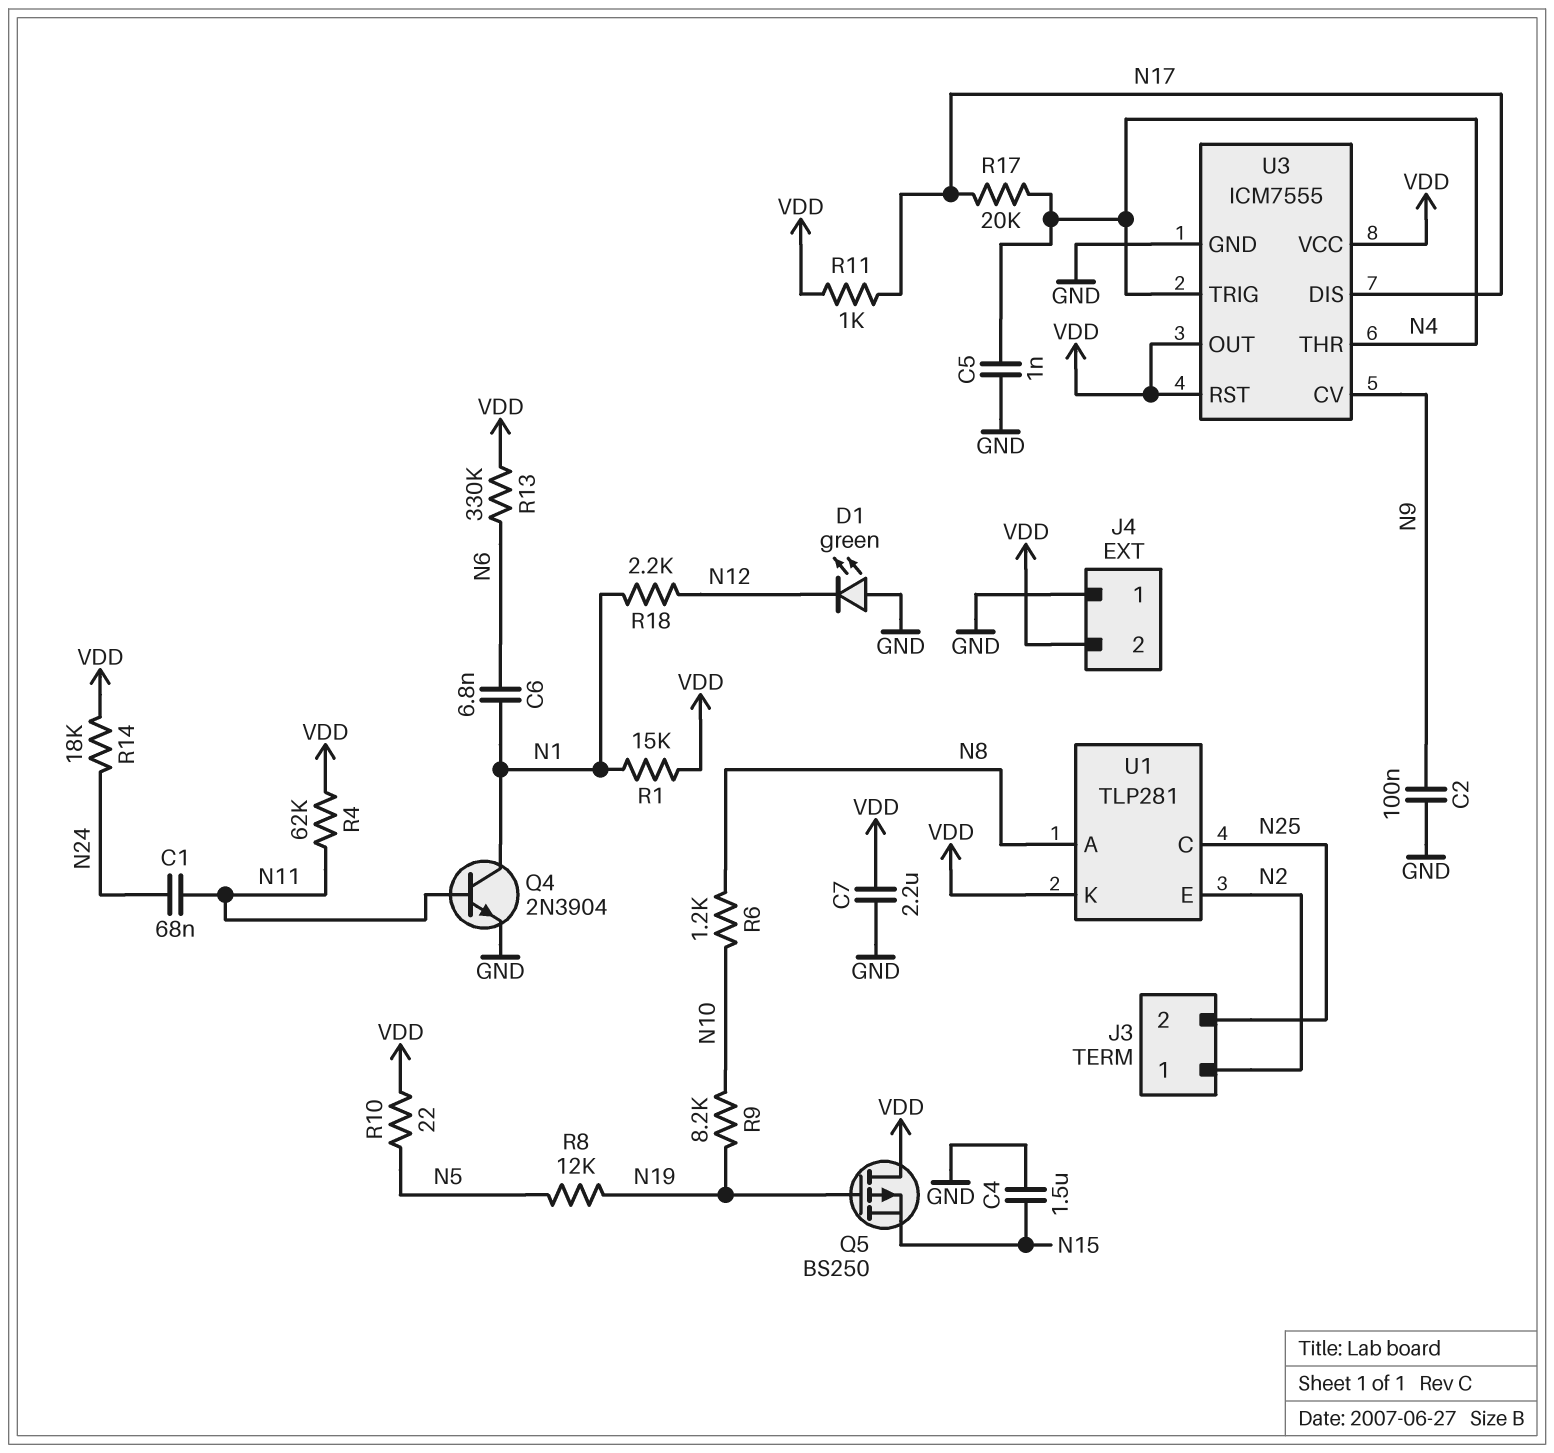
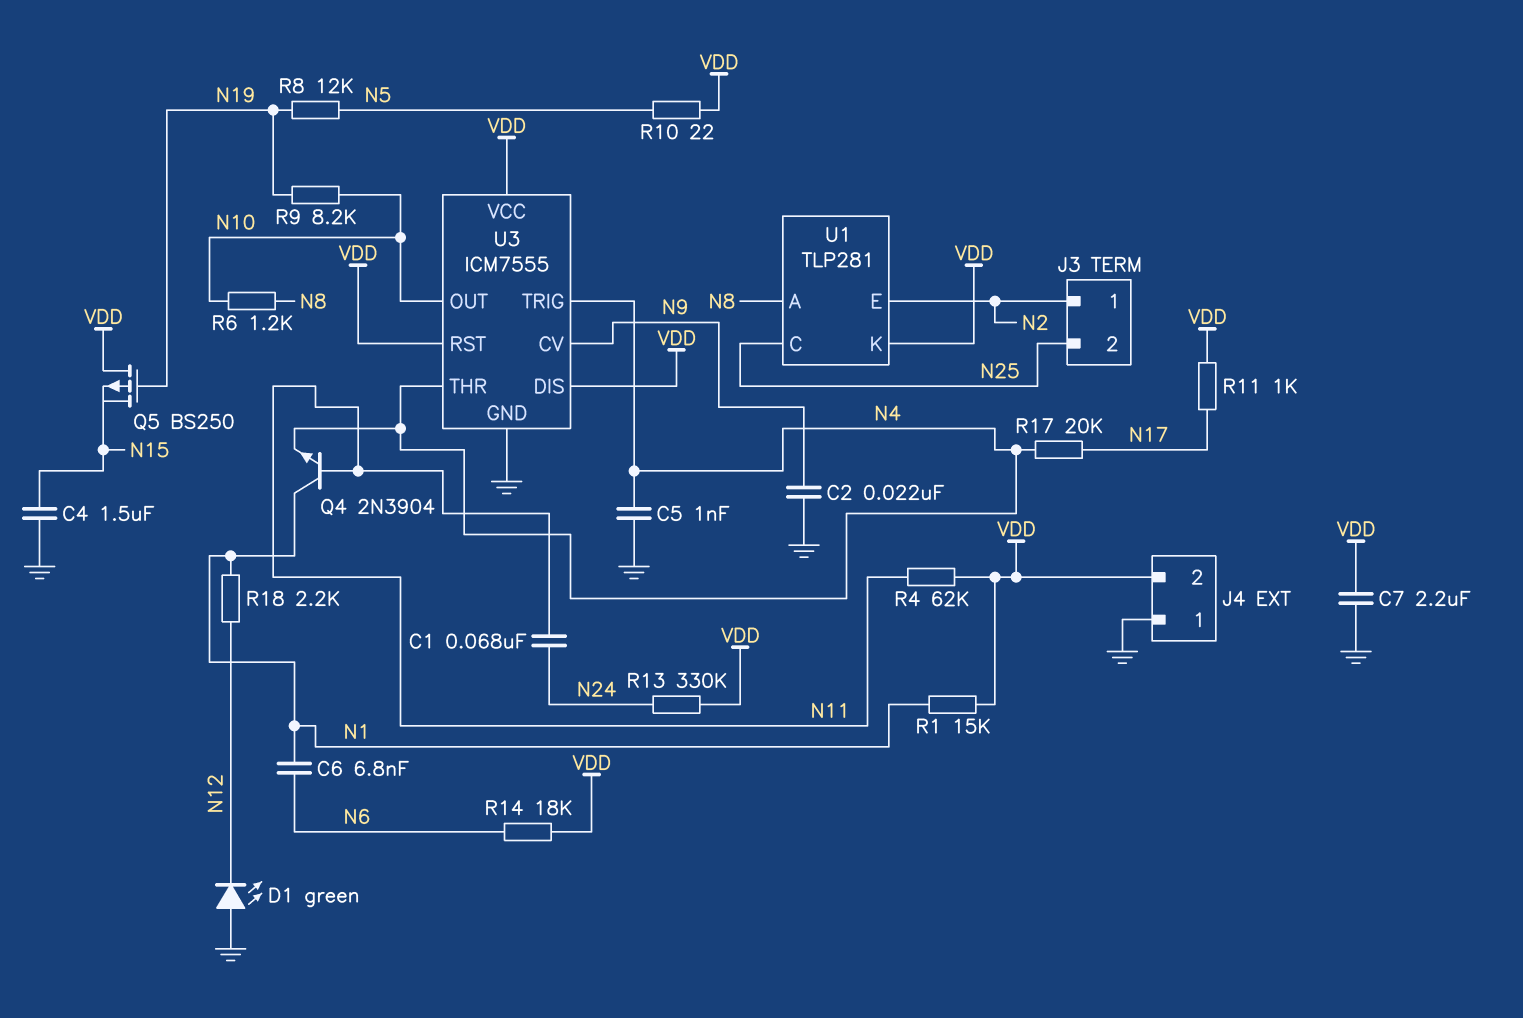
C2: 100nF (GND, N9) -> 22nF (GND, N9)
Q4: NPN 2N3904 (B N11, C N1, E GND) -> NPN 2N3904 (B N11, C N1, E N4)
R13: 330k (N6, VDD) -> 330k (N24, VDD)
R14: 18k (N24, VDD) -> 18k (N6, VDD)
U3 pin DIS: N17 -> VDD
U3 pin OUT: VDD -> N10

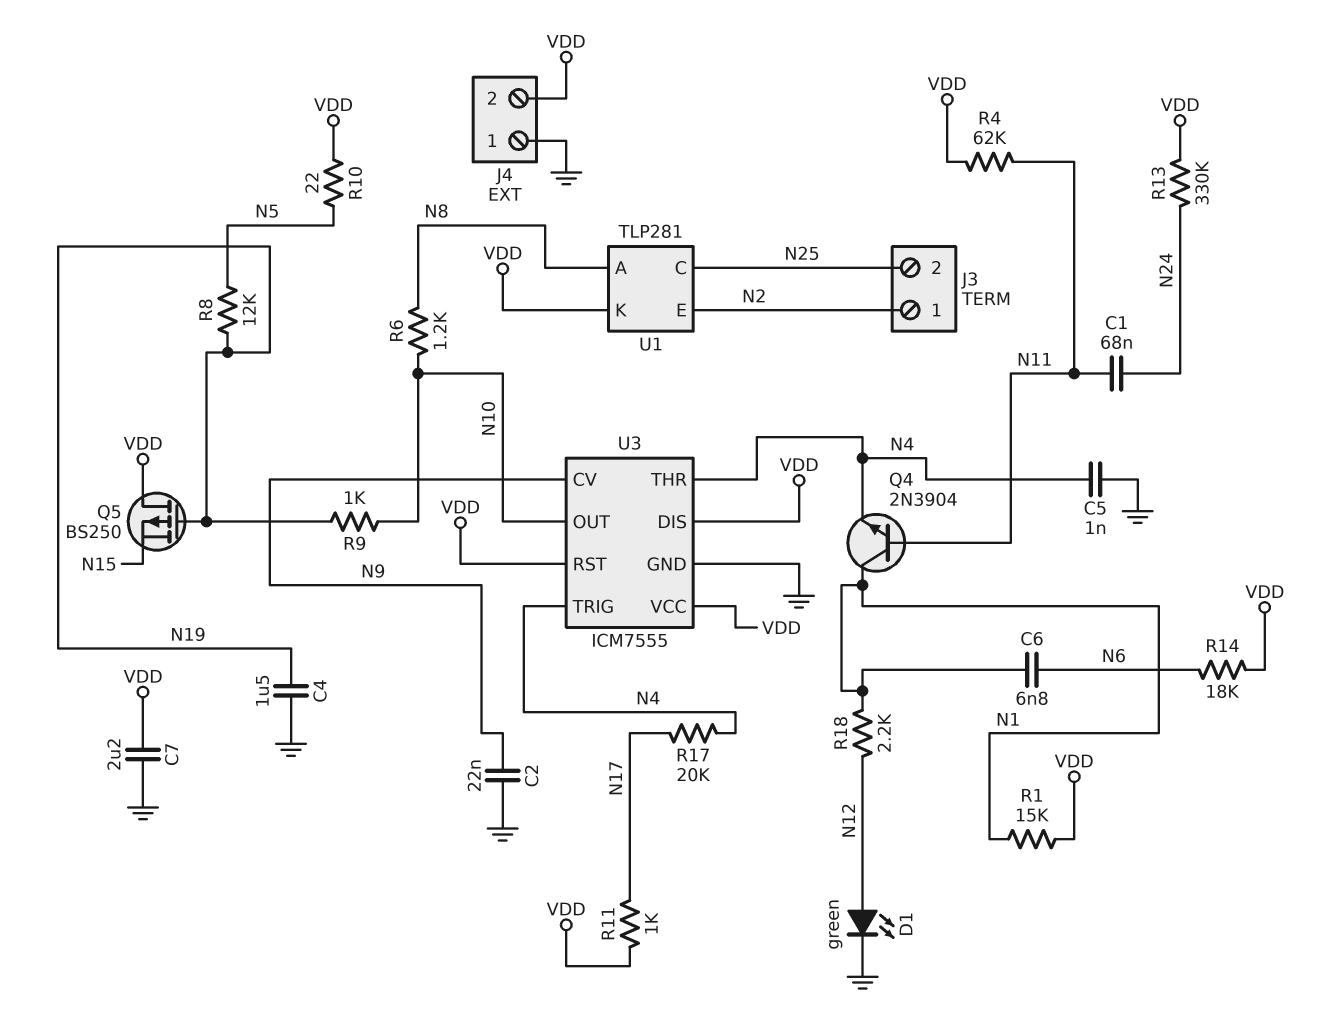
C4: 1.5uF (GND, N15) -> 1.5uF (GND, N19)
D1: LED green (A GND, K N12) -> LED green (A N12, K GND)
R9: 8.2k (N10, N19) -> 1k (N10, N19)

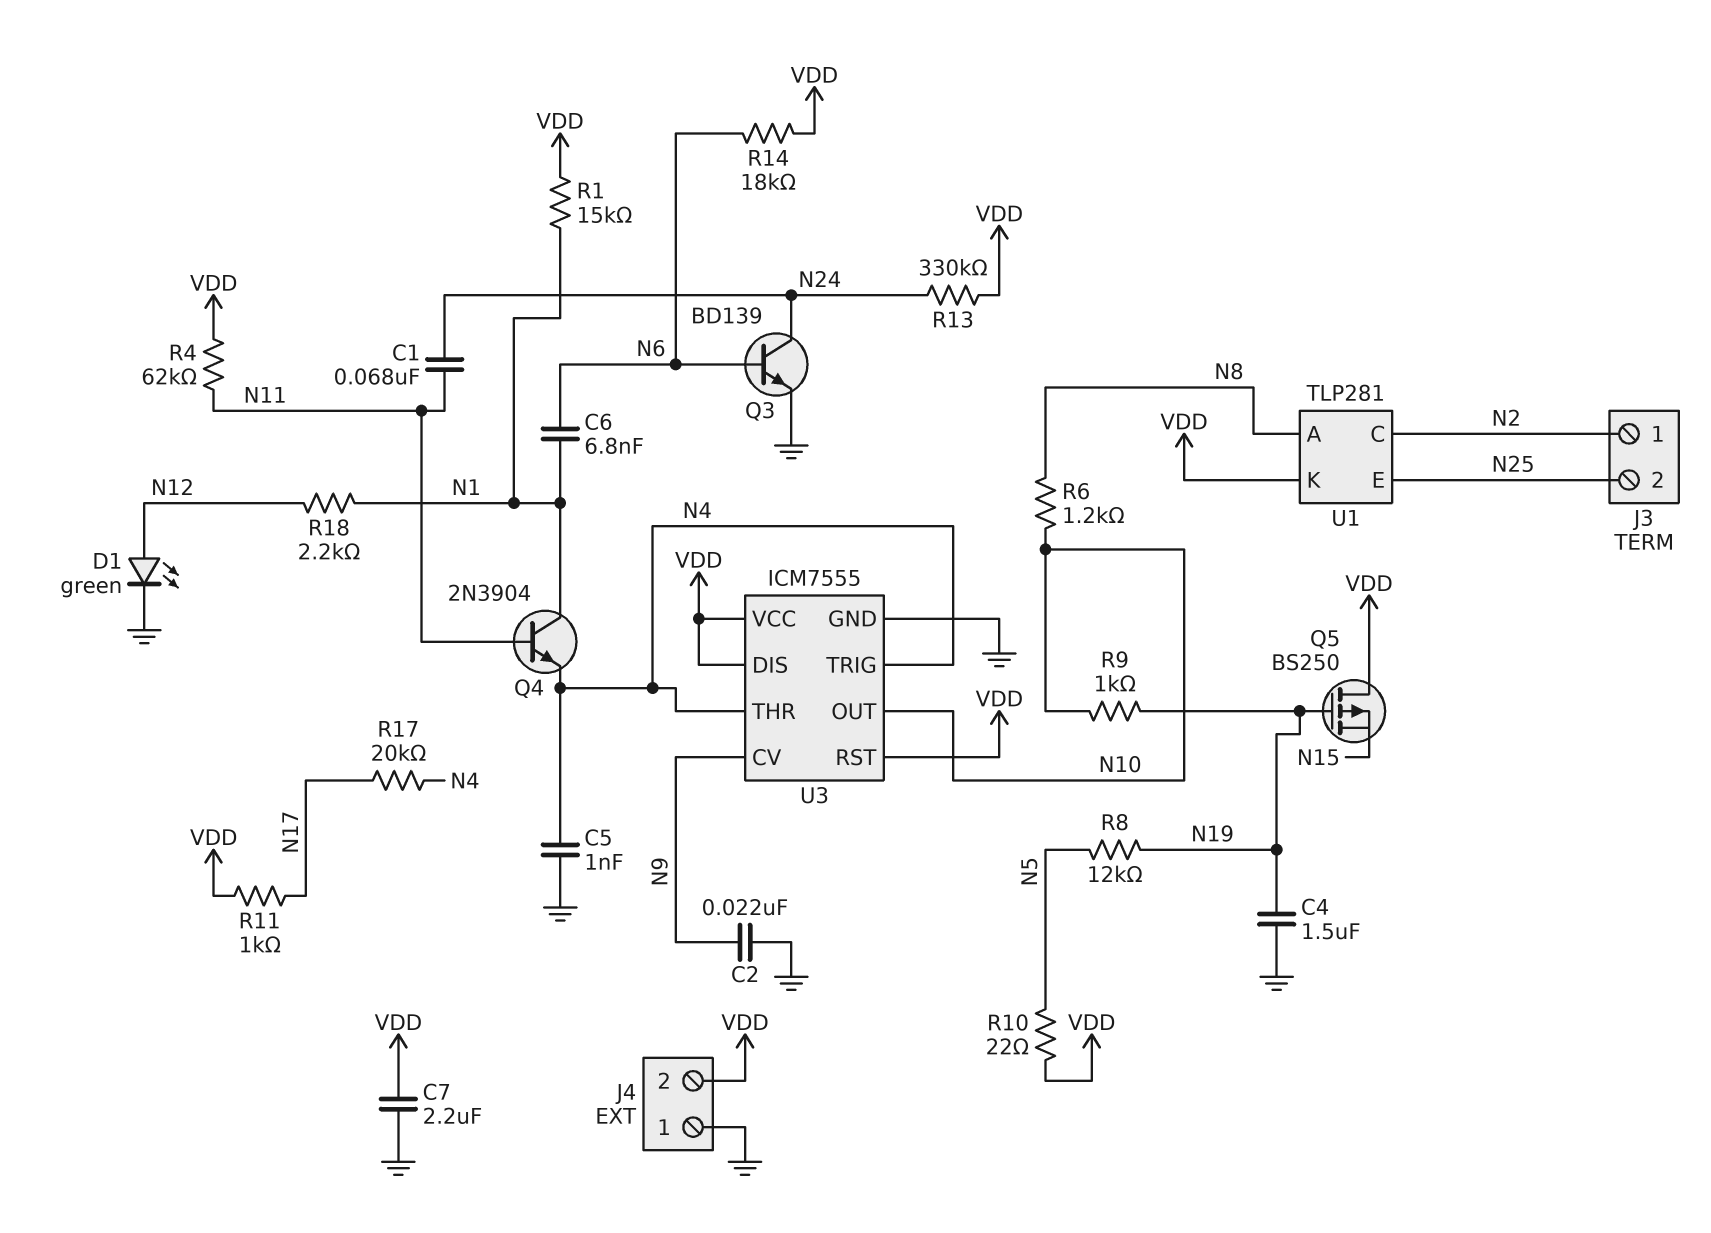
Q3: none -> NPN BD139 (B N6, C N24, E GND)
U1 pin C: N25 -> N2
U1 pin E: N2 -> N25

